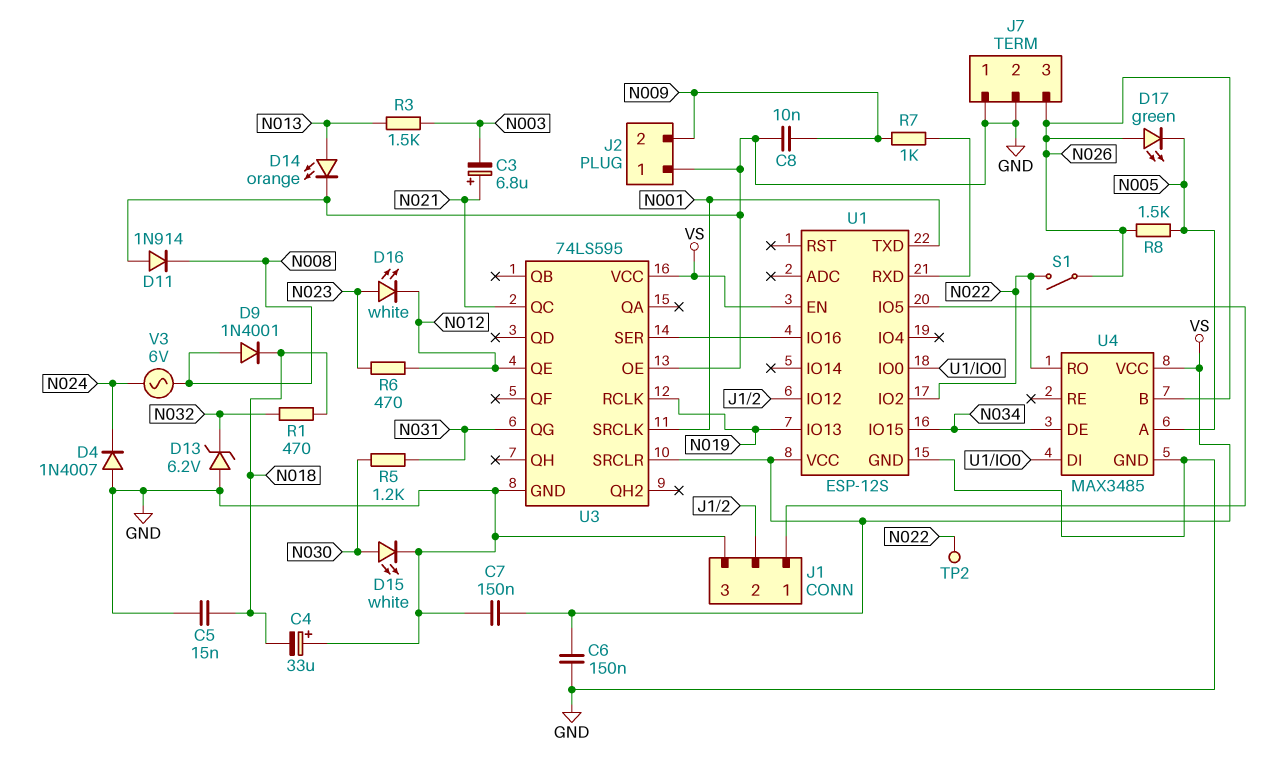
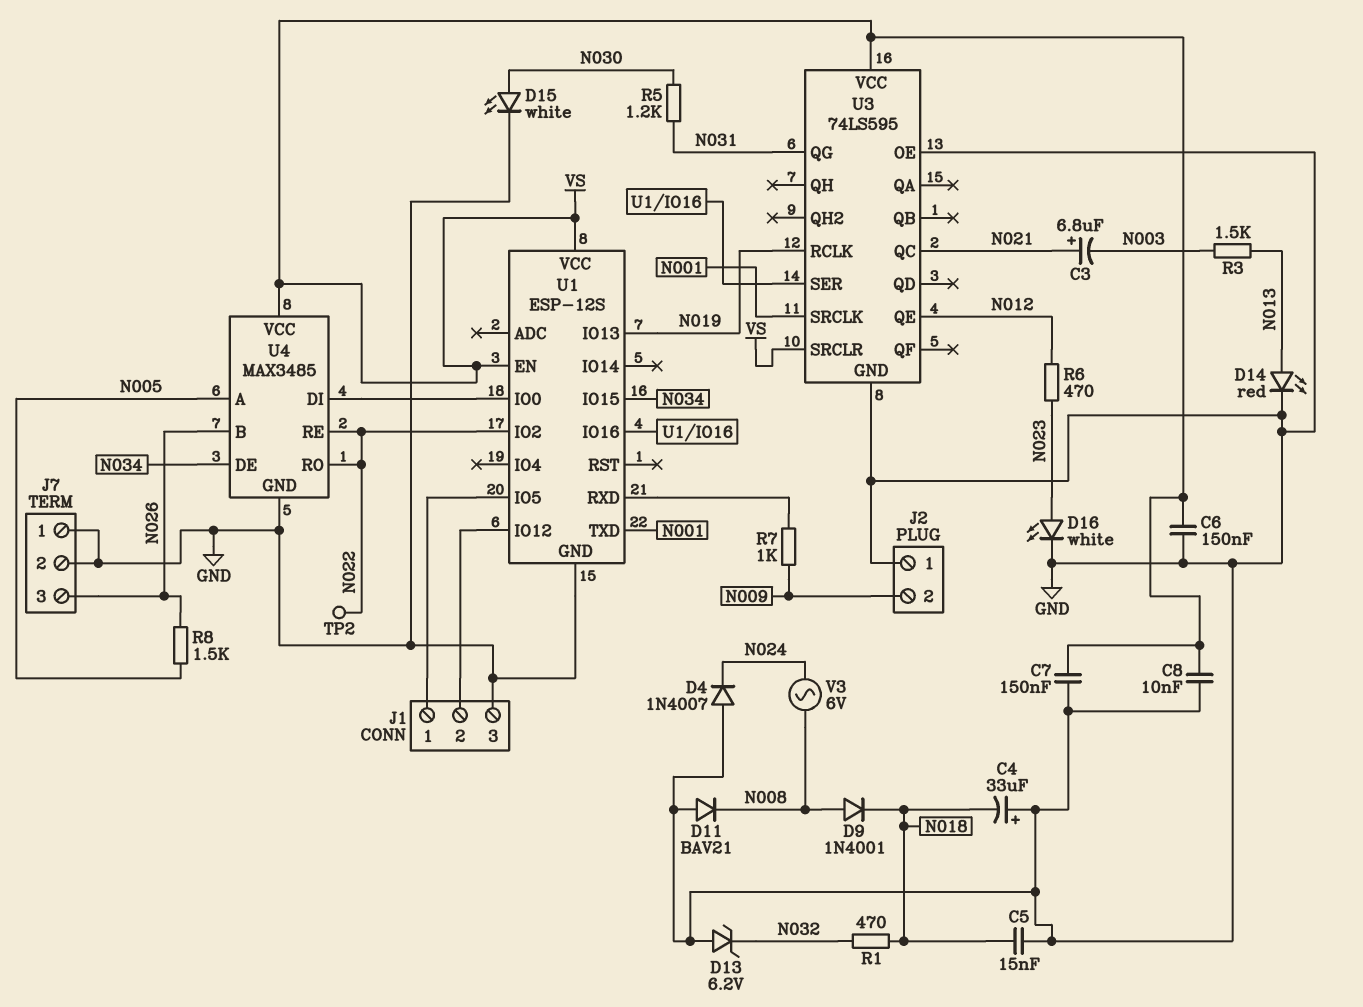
C8: 10nF (GND, N009) -> 10nF (GND, VS)
D11: diode 1N914 (A GND, K N008) -> diode BAV21 (A GND, K N008)
D14: LED orange (A N013, K GND) -> LED red (A N013, K GND)
D16: LED white (A N023, K N012) -> LED white (A N023, K GND)
D17: LED green (A N026, K N005) -> none
S1: switch (N022, N026) -> none
U4 pin RE: none -> N022

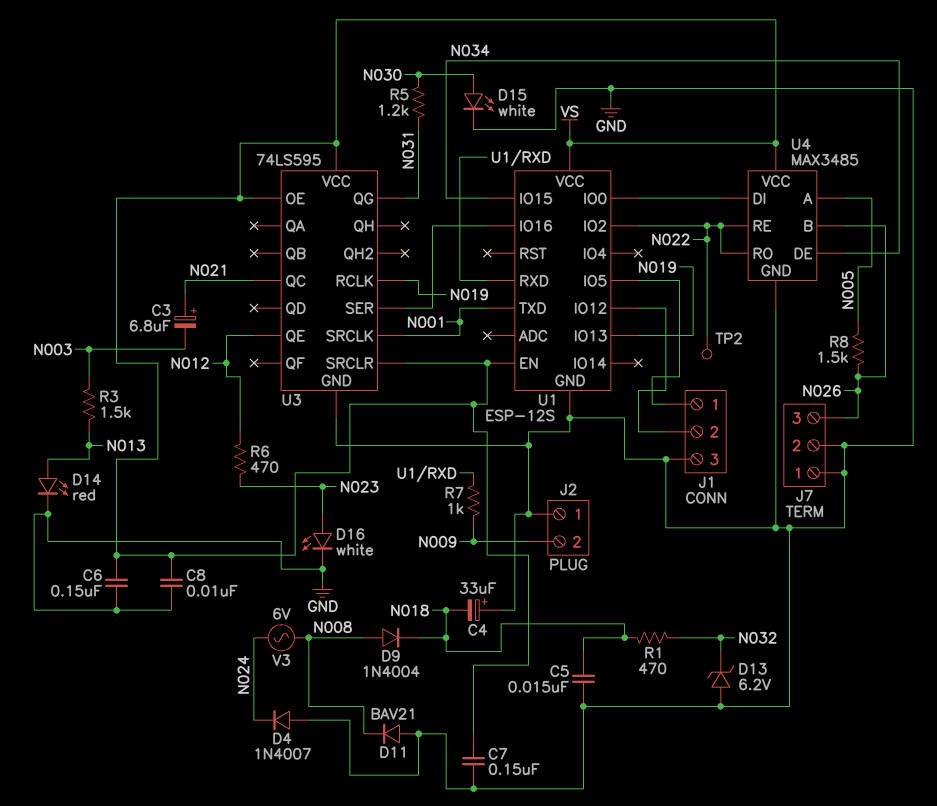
D9: diode 1N4001 (A N008, K N018) -> diode 1N4004 (A N008, K N018)
U3 pin OE: GND -> VS

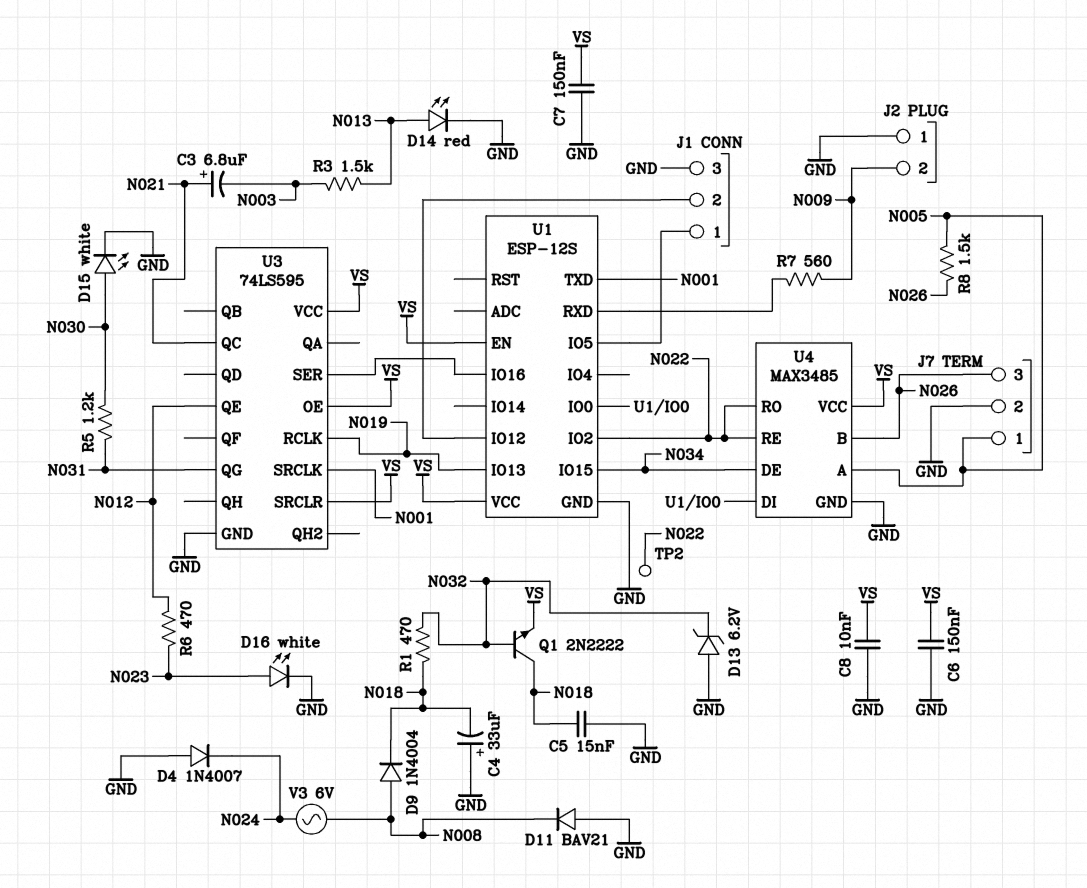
J7 pin 1: GND -> N005
Q1: none -> NPN 2N2222 (B N032, C N018, E VS)
R7: 1k (N009, U1/RXD) -> 560 (N009, U1/RXD)

